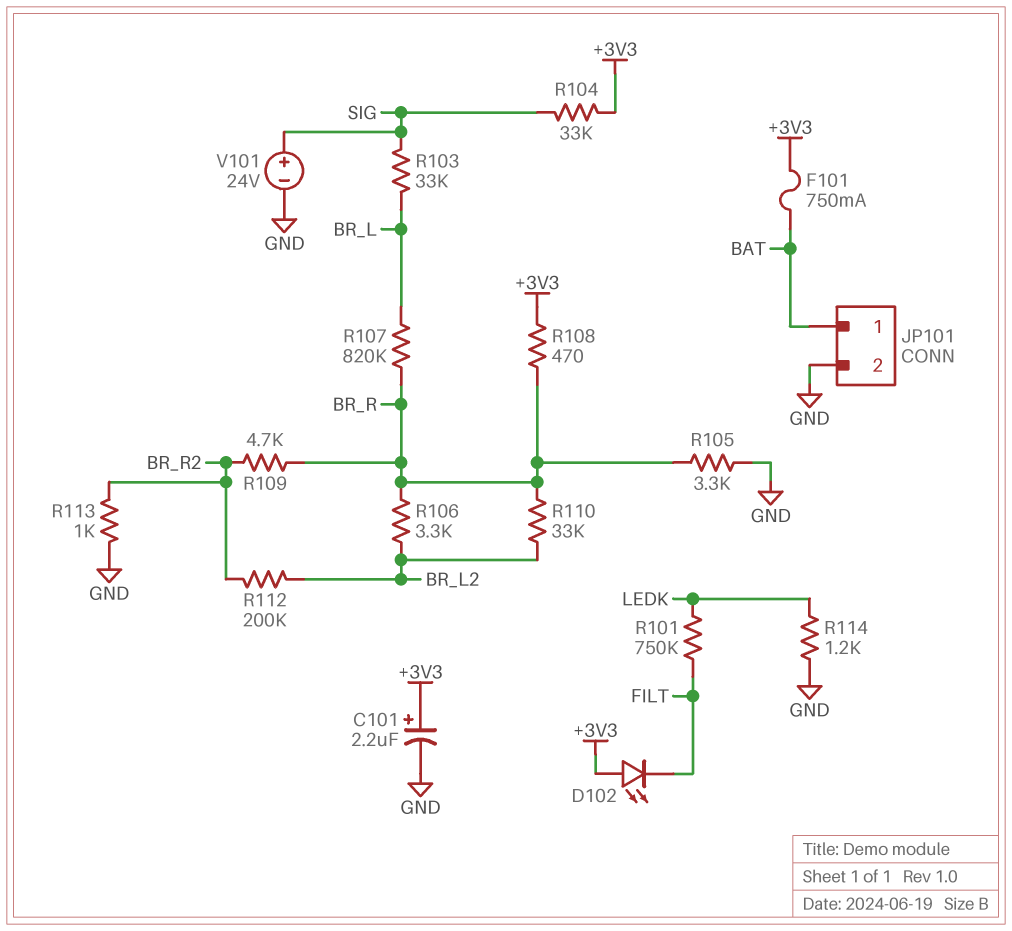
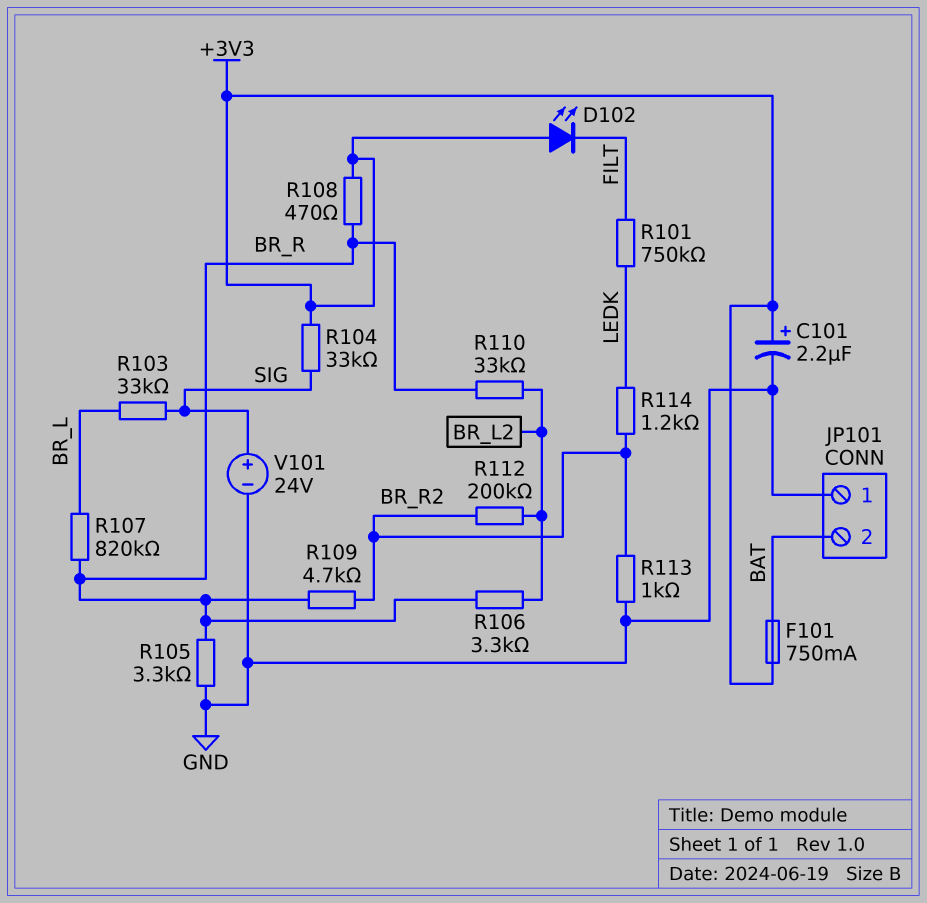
JP101 pin 1: BAT -> GND
JP101 pin 2: GND -> BAT
R114: 1.2k (GND, LEDK) -> 1.2k (BR_R2, LEDK)

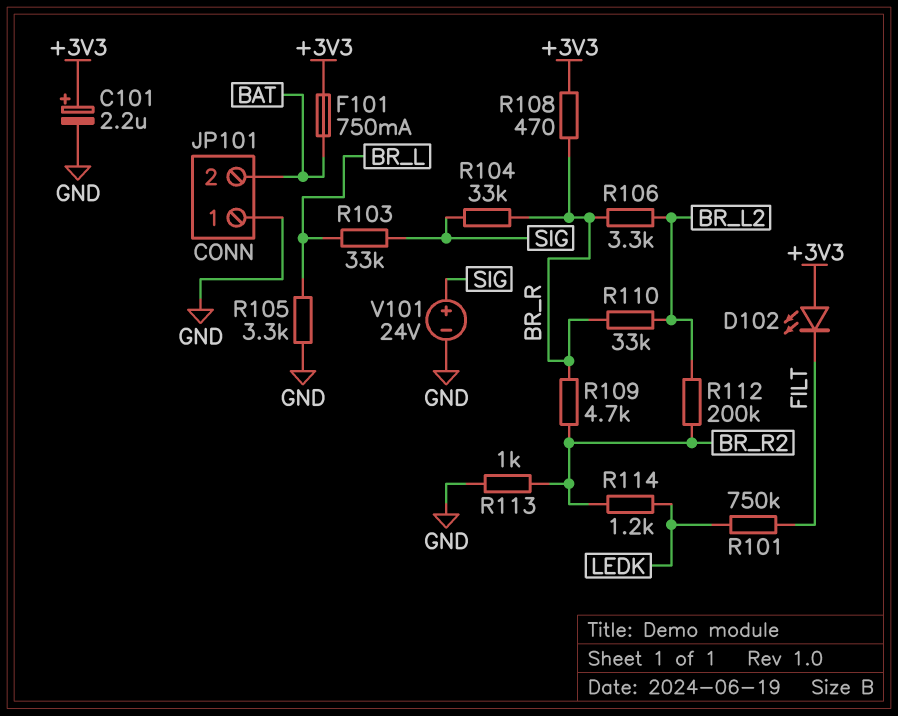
R104: 33k (+3V3, SIG) -> 33k (BR_R, SIG)
R105: 3.3k (BR_R, GND) -> 3.3k (BR_L, GND)
R107: 820k (BR_L, BR_R) -> none

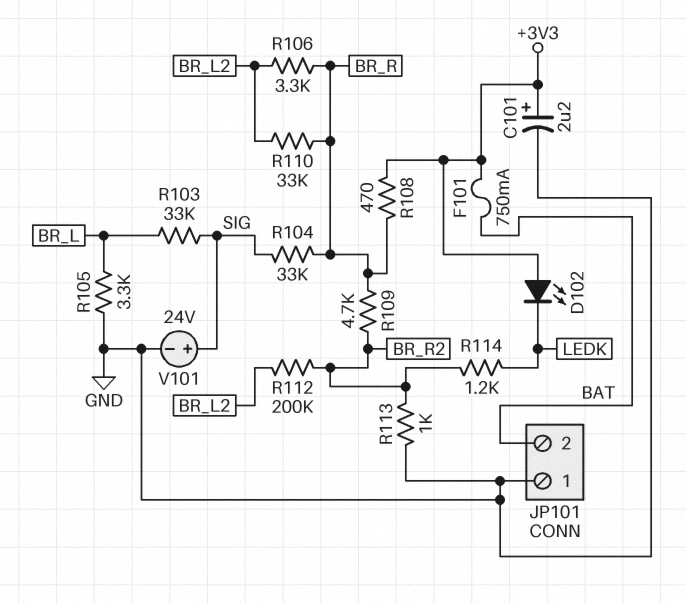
D102: LED (A +3V3, K FILT) -> LED (A +3V3, K LEDK)
R101: 750k (FILT, LEDK) -> none

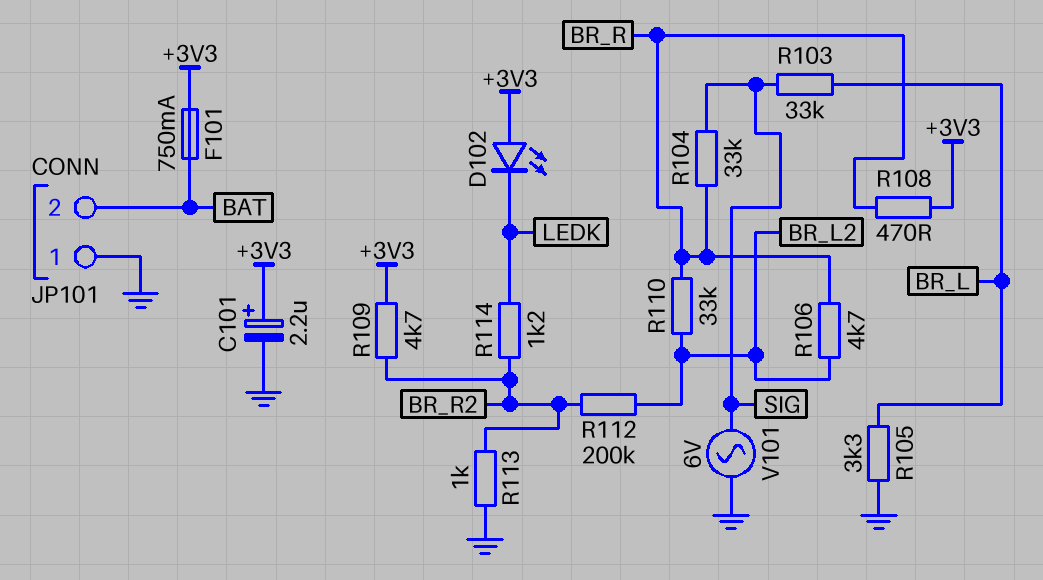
R106: 3.3k (BR_L2, BR_R) -> 4.7k (BR_L2, BR_R)
R109: 4.7k (BR_R, BR_R2) -> 4.7k (+3V3, BR_R2)
V101: 24V (plus SIG, minus GND) -> AC 6V (GND, SIG)

